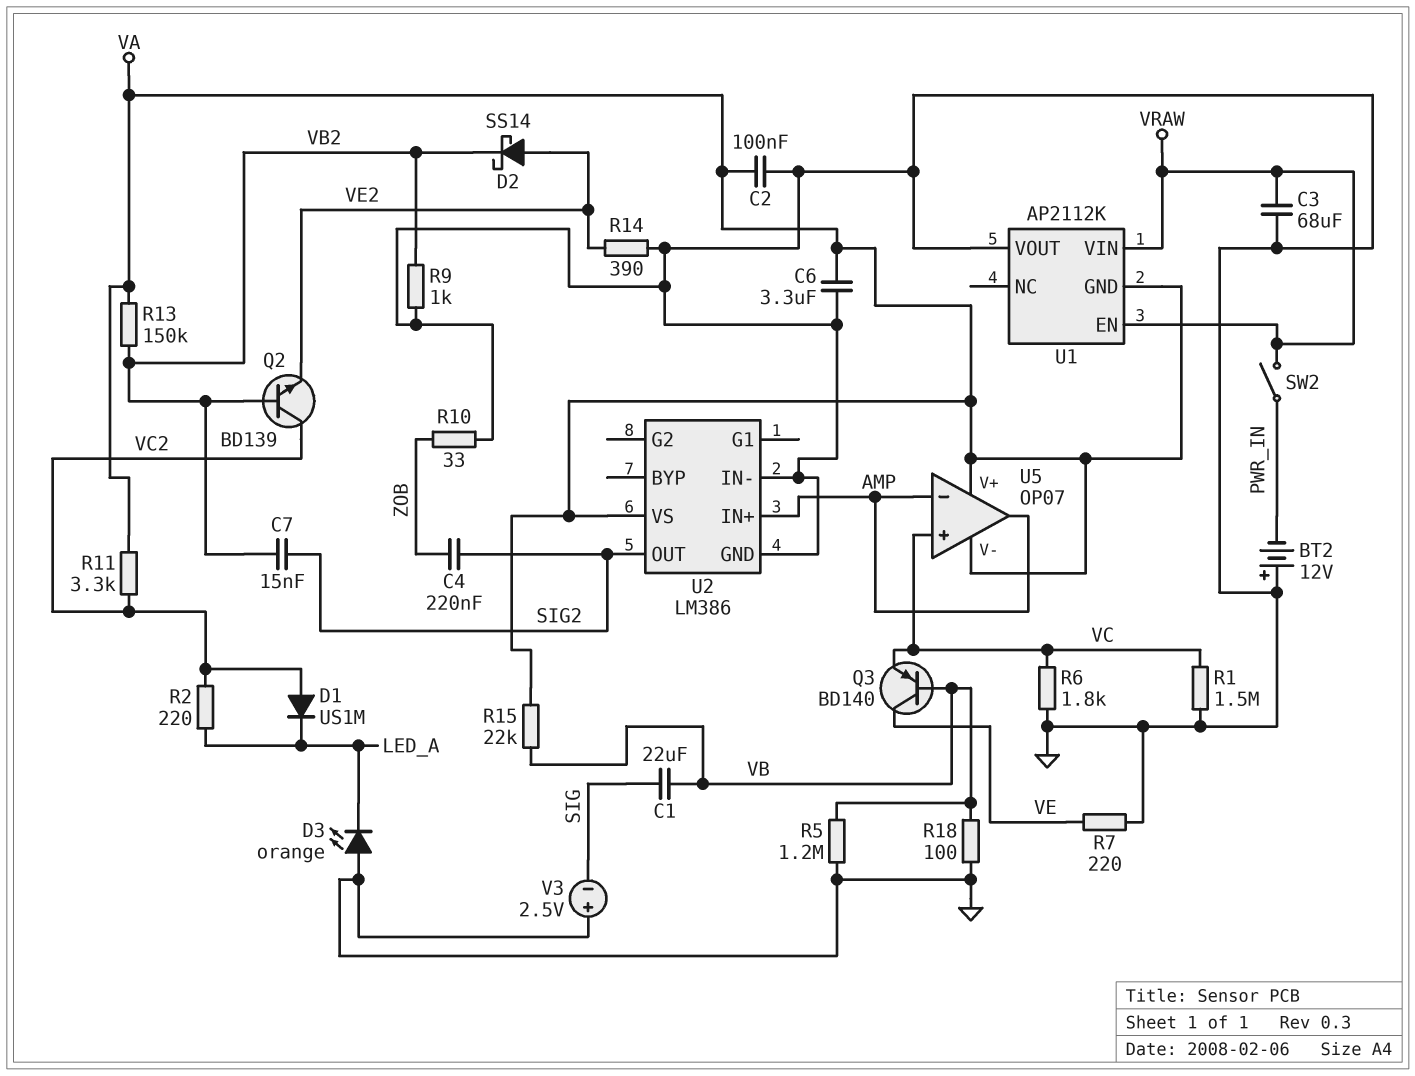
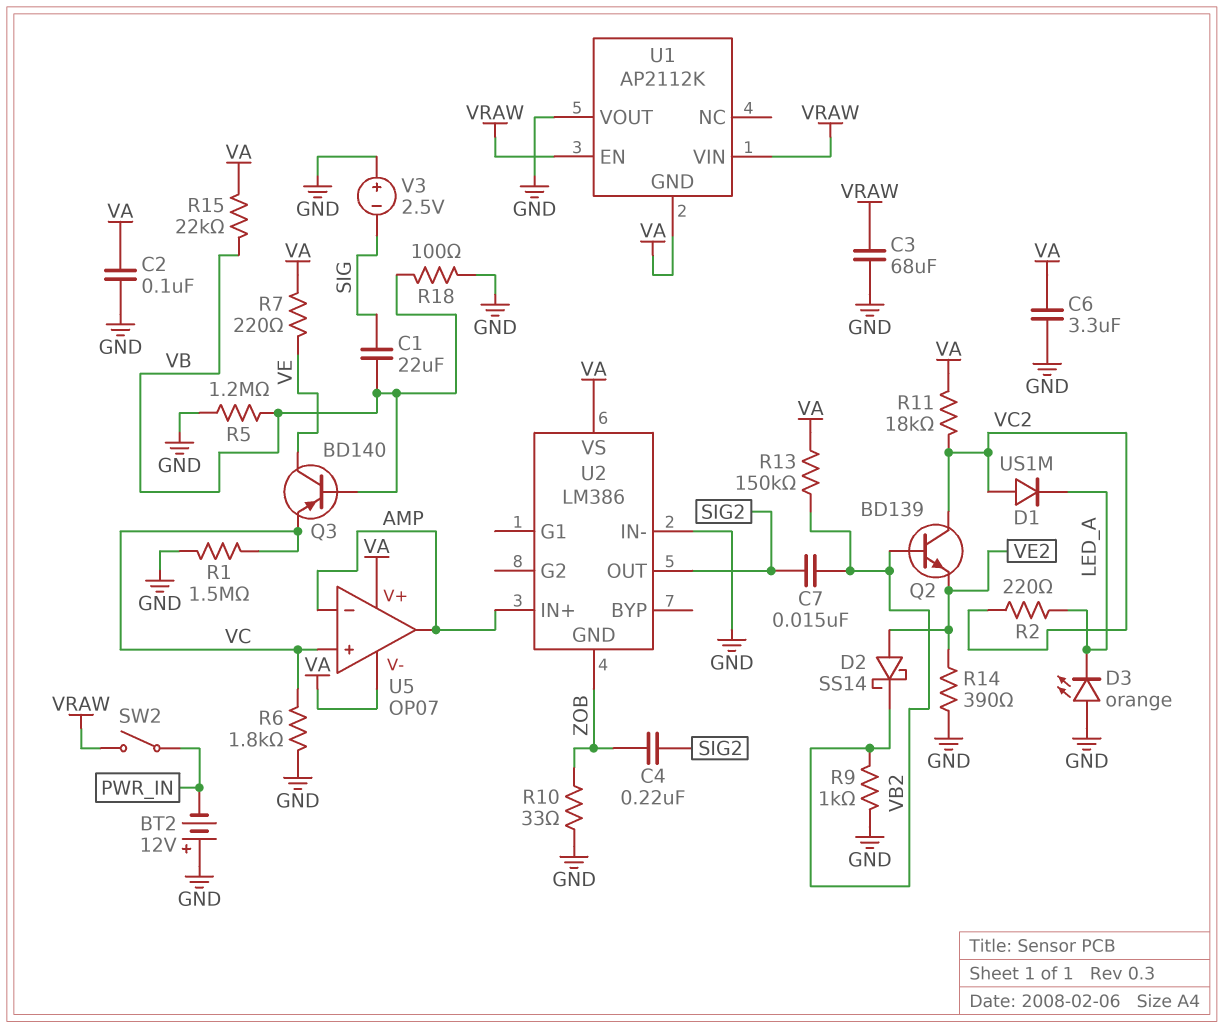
R7: 220 (GND, VE) -> 220 (VA, VE)
R11: 3.3k (VA, VC2) -> 18k (VA, VC2)
U2 pin GND: GND -> ZOB

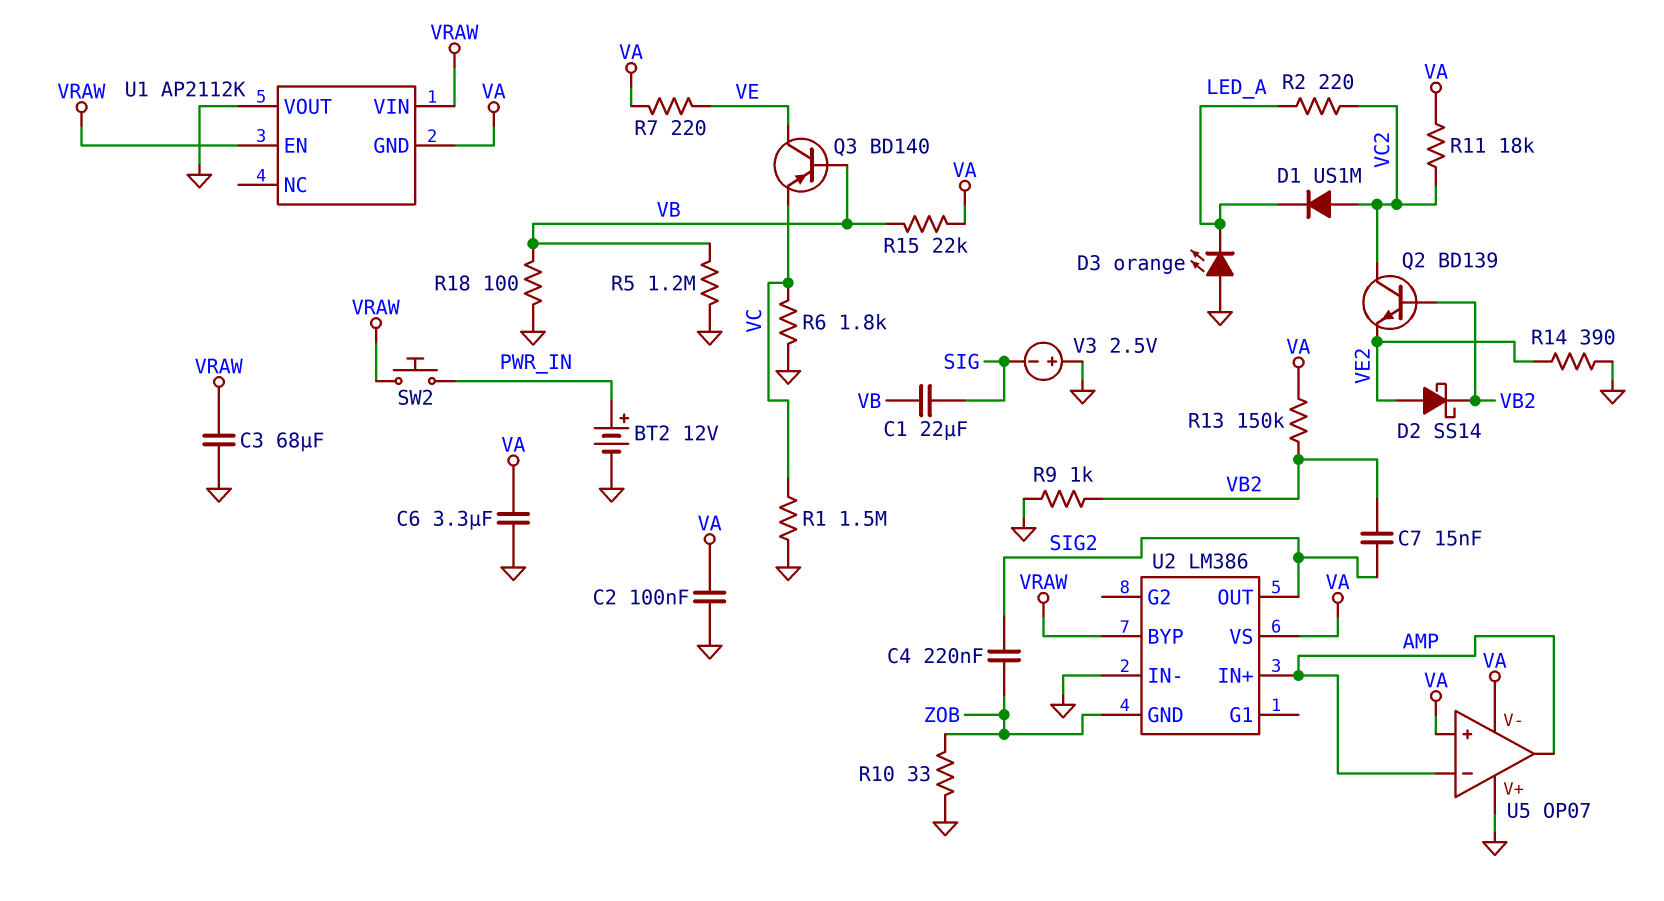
BT2: 12V (plus GND, minus PWR_IN) -> 12V (plus PWR_IN, minus GND)
SW2: switch (PWR_IN, VRAW) -> button (PWR_IN, VRAW)
U2 pin BYP: none -> VRAW
U5 pin V+: VA -> GND
U5 pin in+: VC -> VA

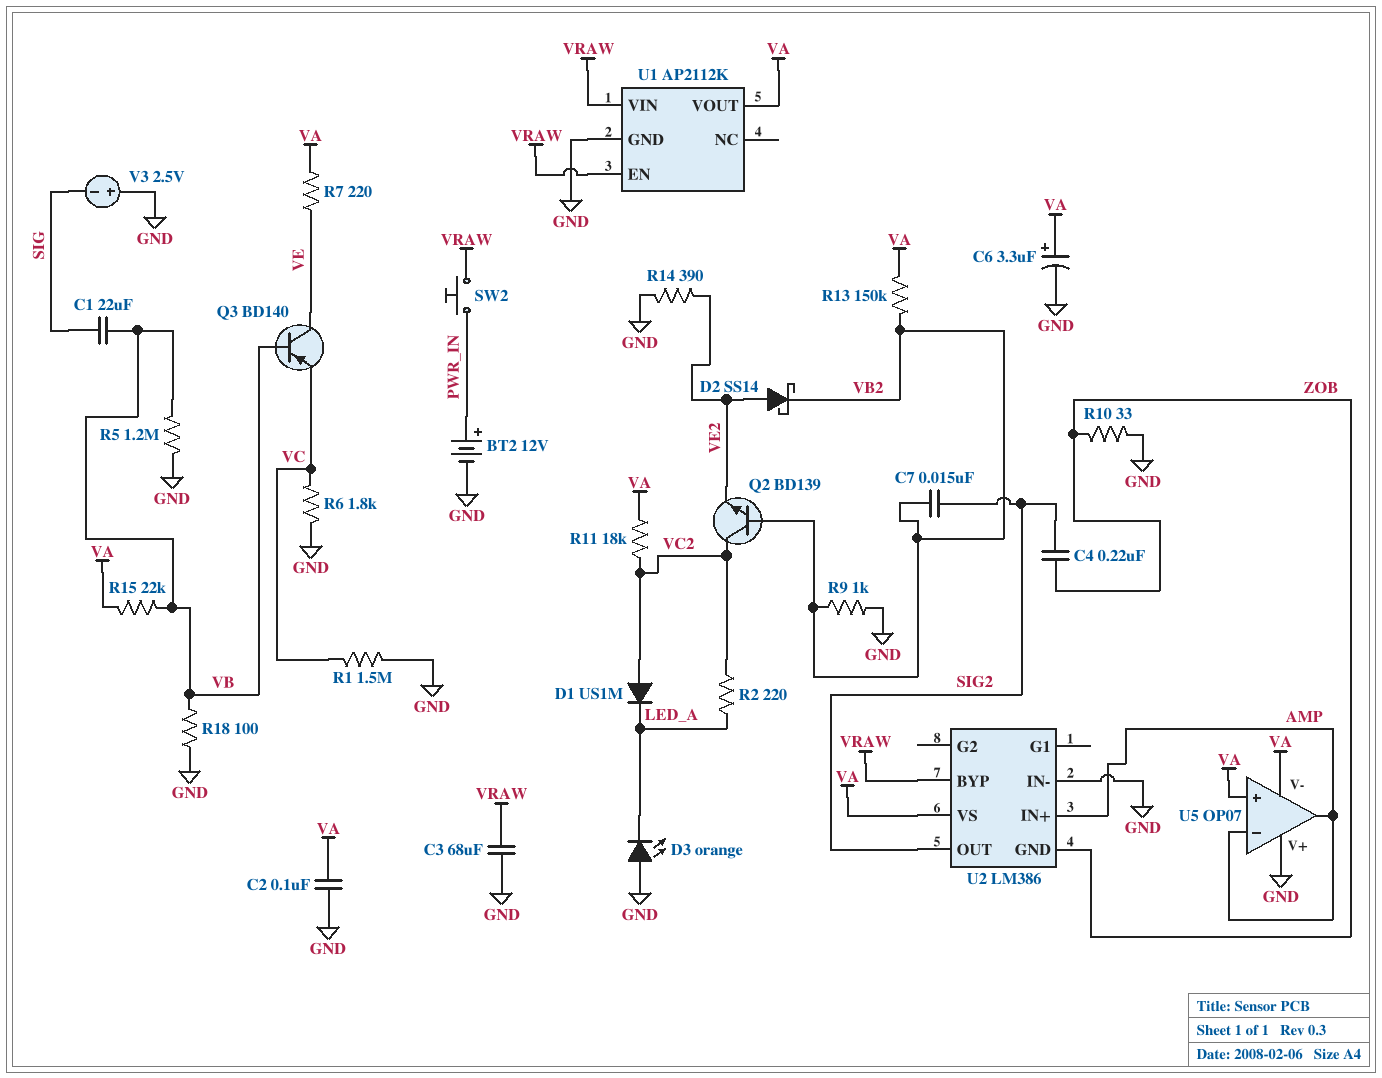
C6: 3.3uF (GND, VA) -> 3.3uF (plus VA, minus GND)
U1 pin GND: VA -> GND
U1 pin VOUT: GND -> VA

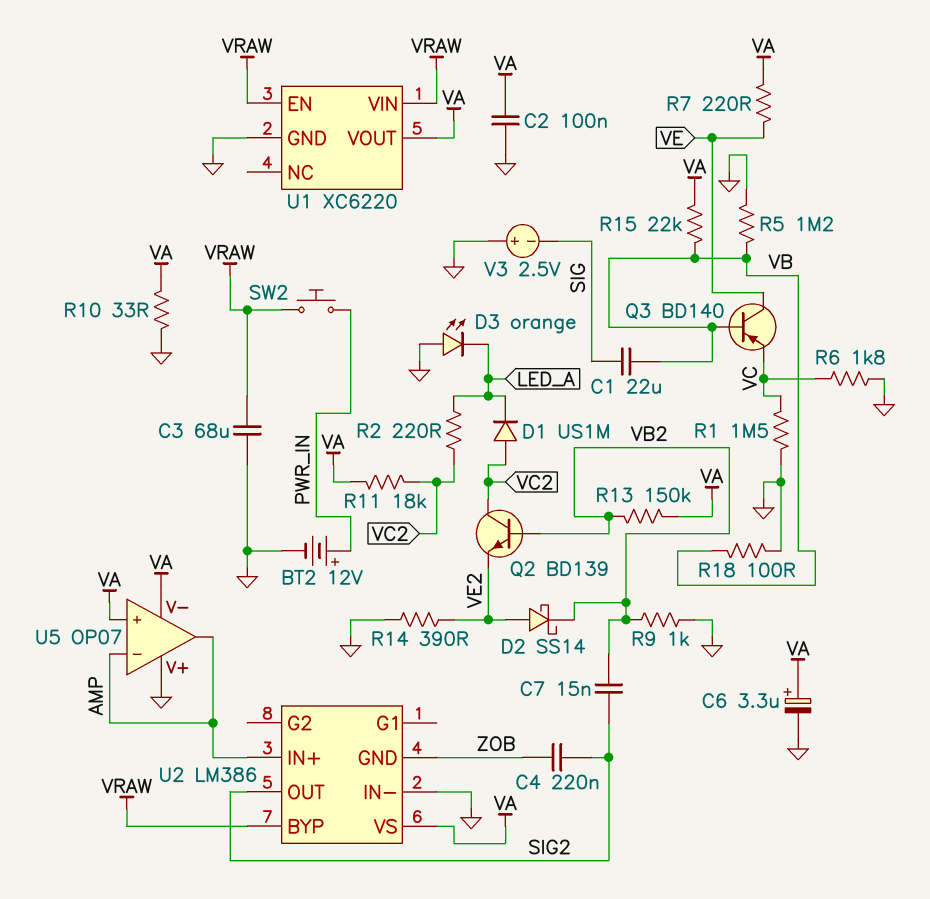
R10: 33 (GND, ZOB) -> 33 (GND, VA)
U1: AP2112K -> XC6220

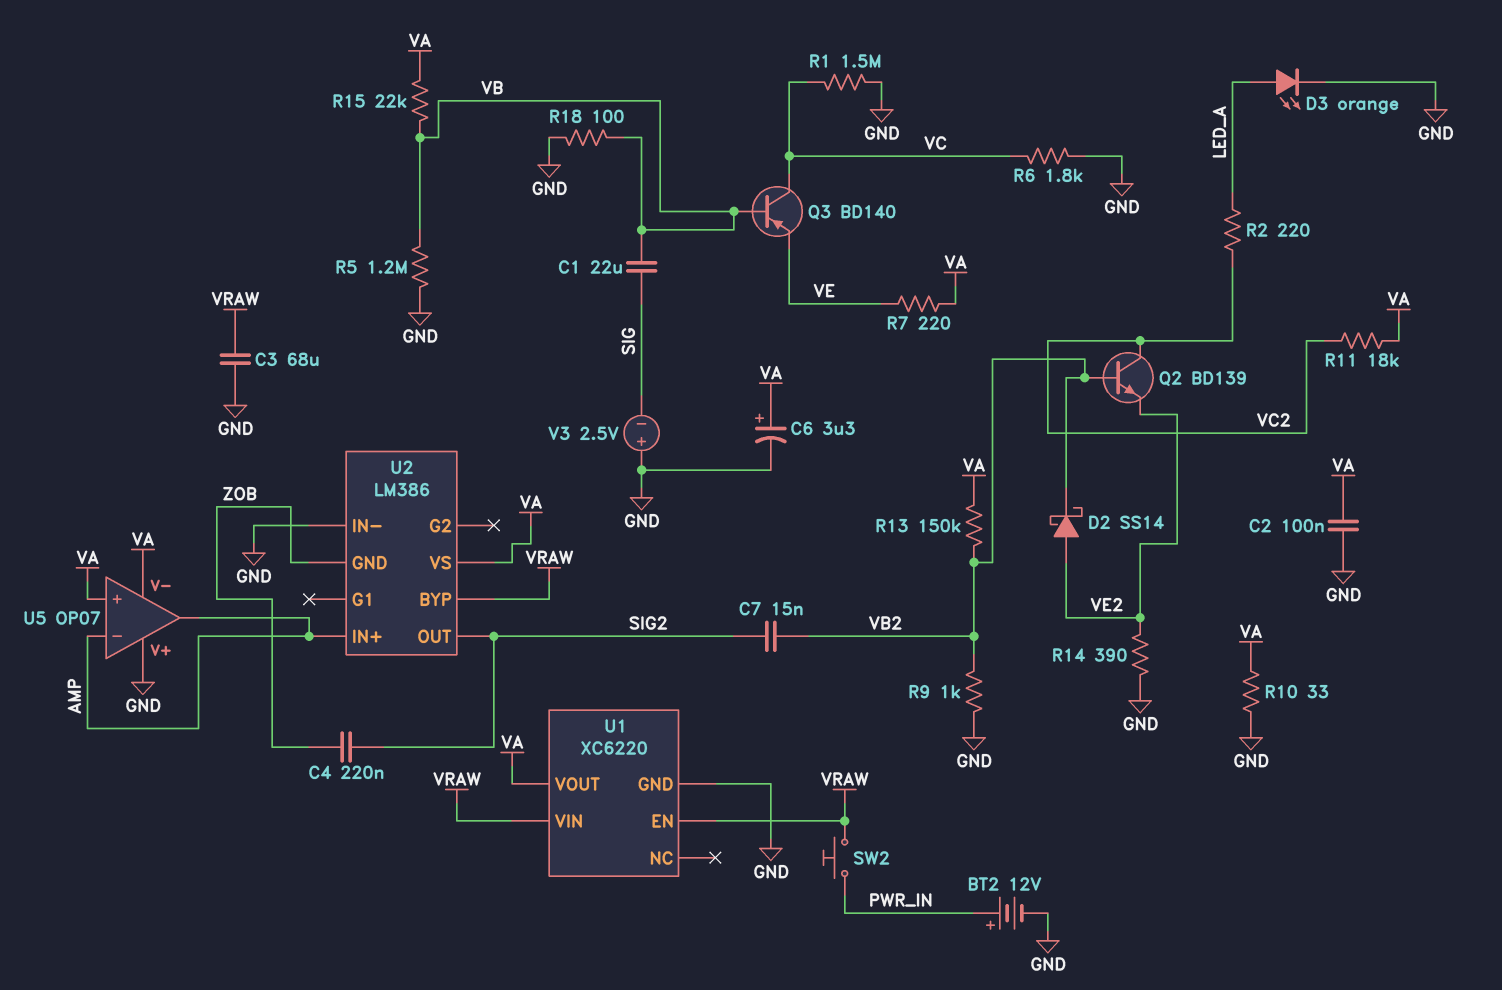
D1: diode US1M (A VC2, K LED_A) -> none
D3: LED orange (A GND, K LED_A) -> LED orange (A LED_A, K GND)
Q3: PNP BD140 (B VB, C VE, E VC) -> PNP BD140 (B VB, C VC, E VE)

